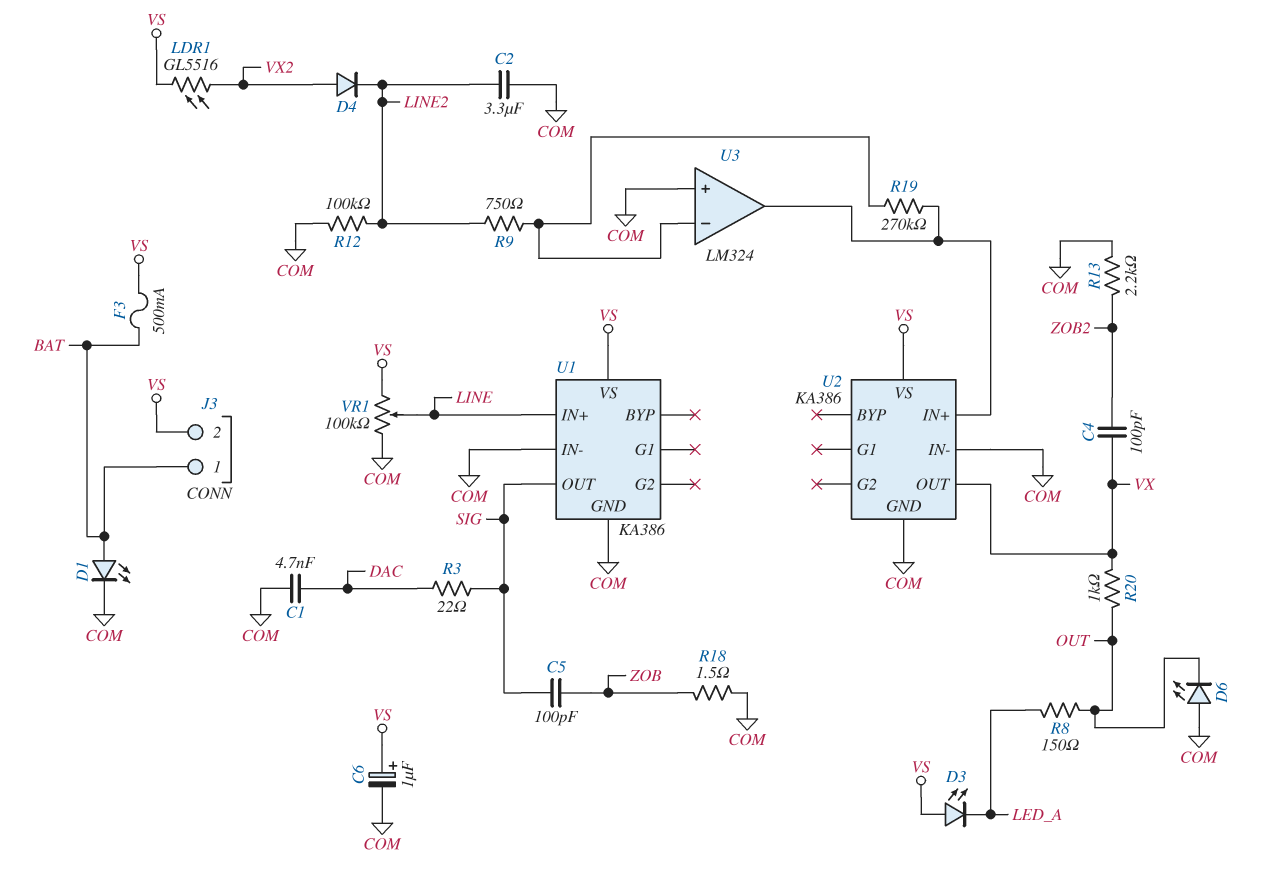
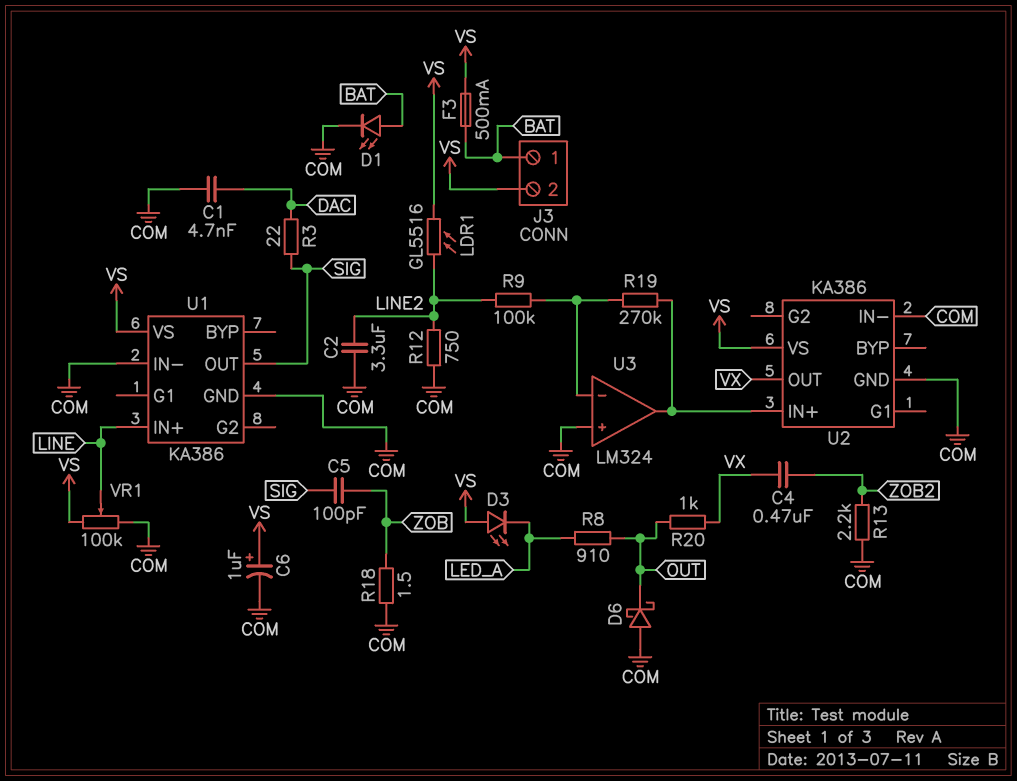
C4: 100pF (VX, ZOB2) -> 470nF (VX, ZOB2)
D4: diode (A VX2, K LINE2) -> none
D6: LED (A COM, K OUT) -> schottky (A COM, K OUT)
LDR1: GL5516 (VS, VX2) -> GL5516 (LINE2, VS)
R8: 150 (LED_A, OUT) -> 910 (LED_A, OUT)
R9: 750 (LINE2, U3/in-) -> 100k (LINE2, U3/in-)
R12: 100k (COM, LINE2) -> 750 (COM, LINE2)

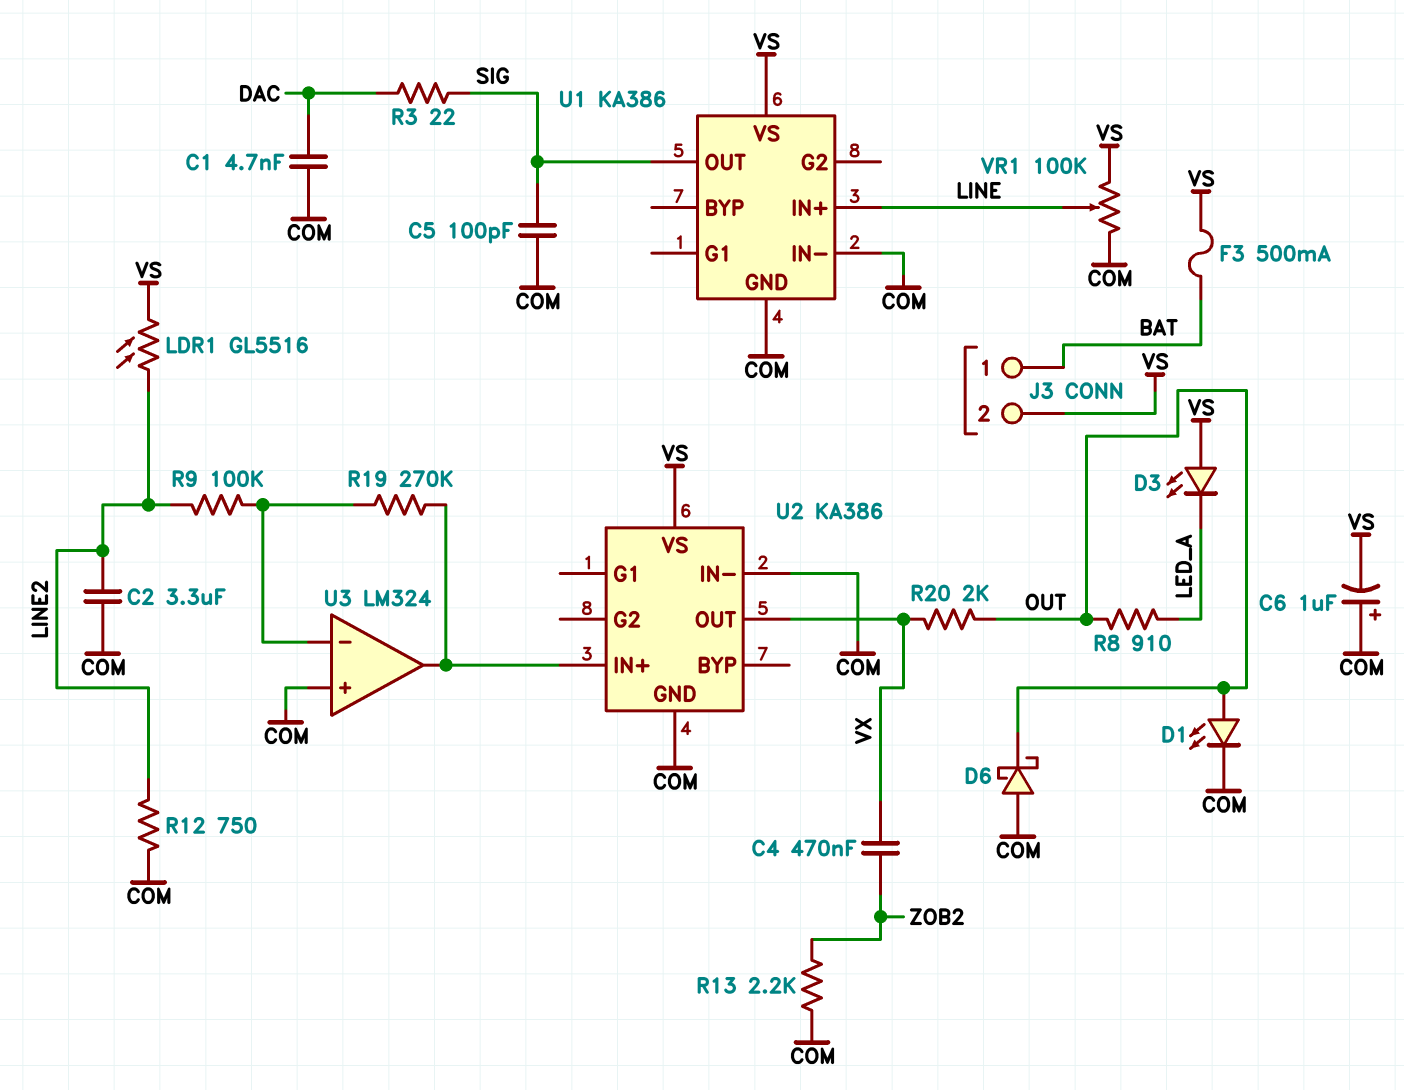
C5: 100pF (SIG, ZOB) -> 100pF (COM, SIG)
C6: 1uF (plus VS, minus COM) -> 1uF (plus COM, minus VS)
D1: LED (A BAT, K COM) -> LED (A OUT, K COM)
R18: 1.5 (COM, ZOB) -> none
R20: 1k (OUT, VX) -> 2k (OUT, VX)

